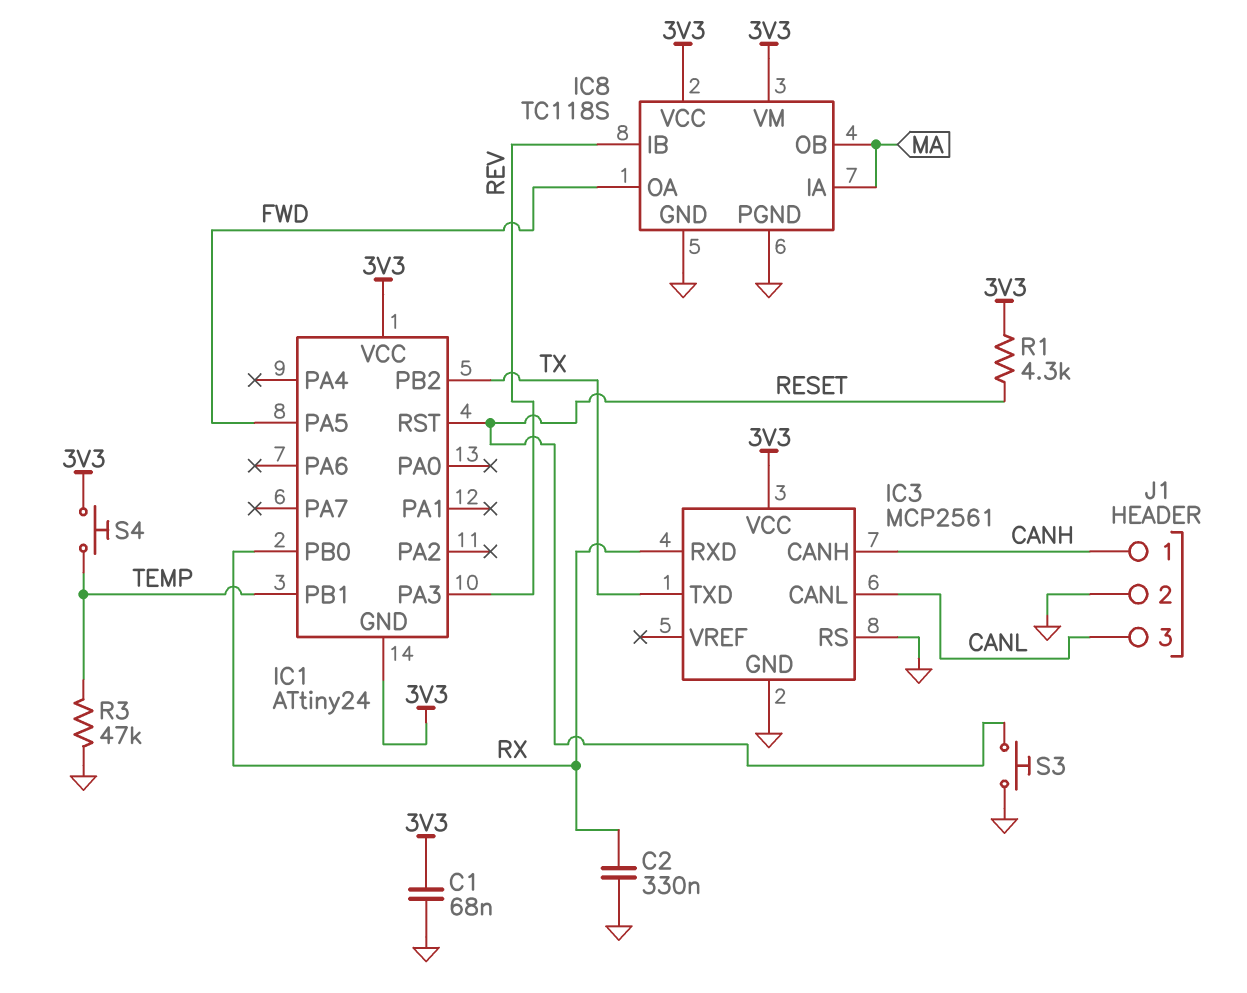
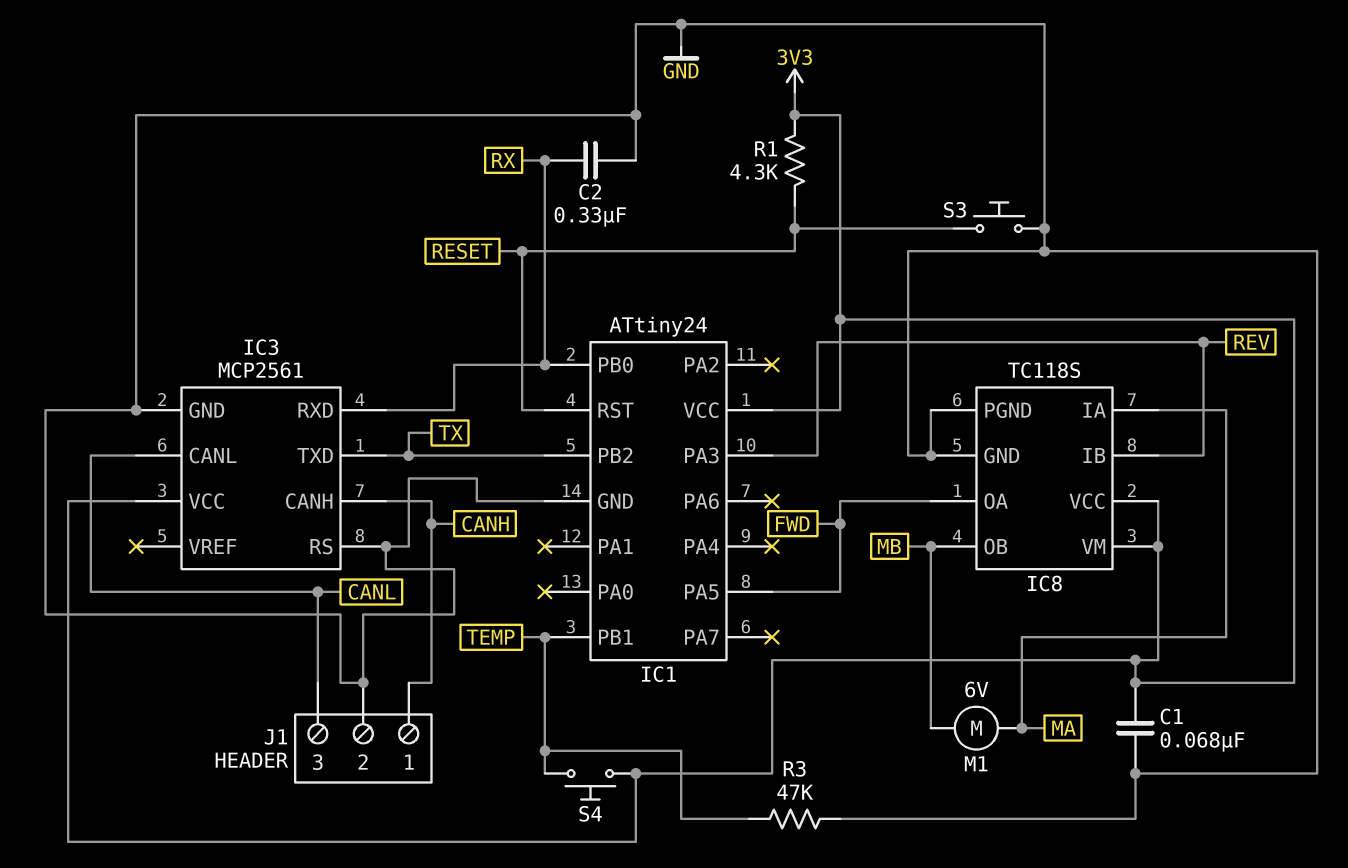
IC1 pin GND: 3V3 -> GND
IC8 pin OB: MA -> MB
M1: none -> motor 6V (MA, MB)

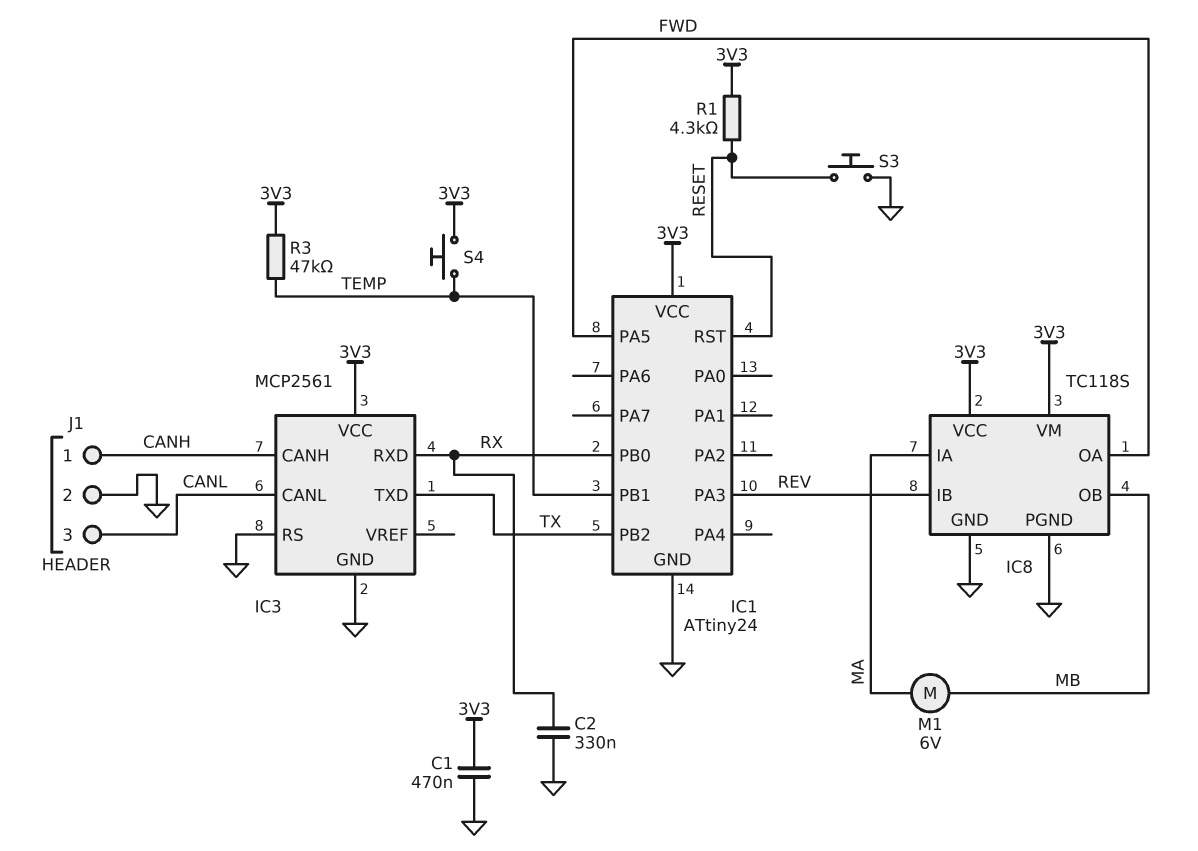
C1: 68nF (3V3, GND) -> 470nF (3V3, GND)
R3: 47k (GND, TEMP) -> 47k (3V3, TEMP)

